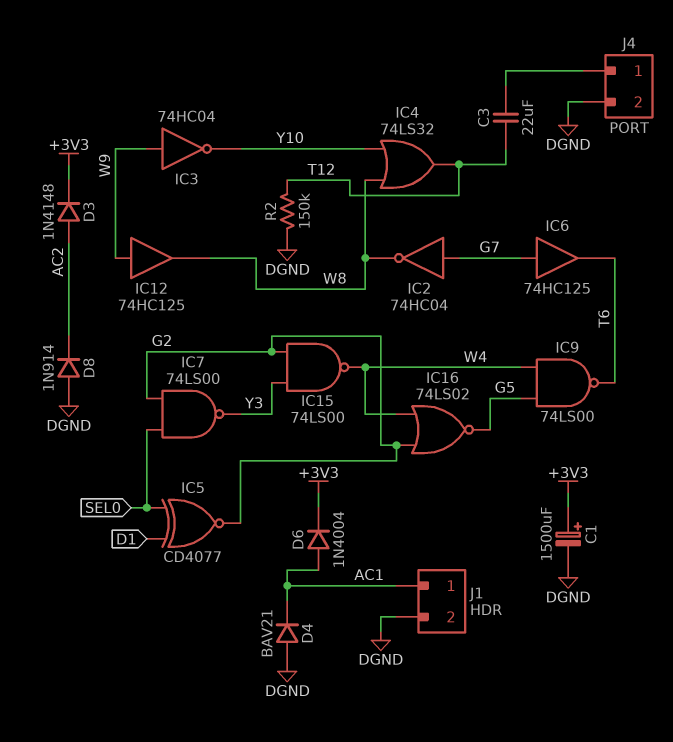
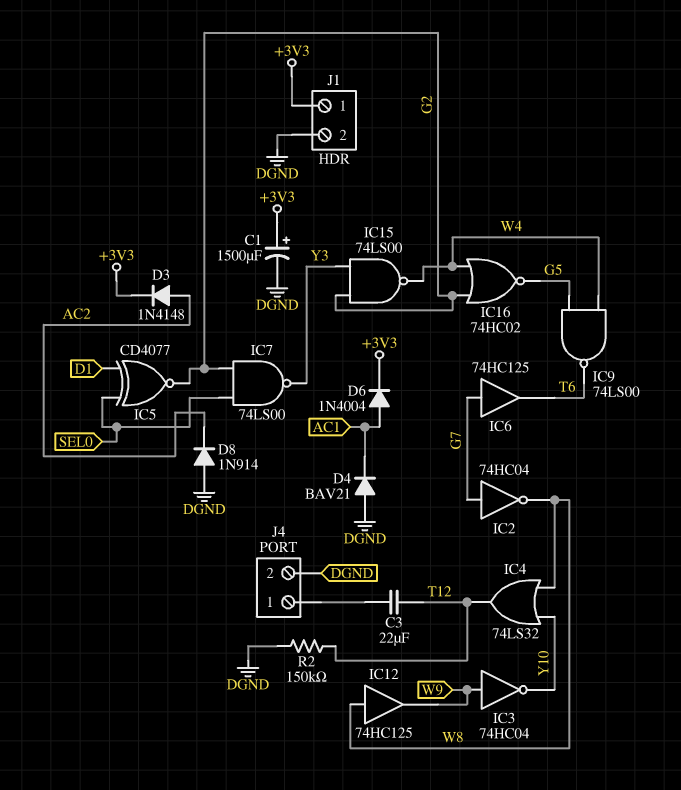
IC12: buffer 74HC125 (in W9, out W8) -> buffer 74HC125 (in W8, out W9)
IC16: NOR 74LS02 (in G2, in W4, out G5) -> NOR 74HC02 (in G2, in W4, out G5)
J1 pin 1: AC1 -> +3V3

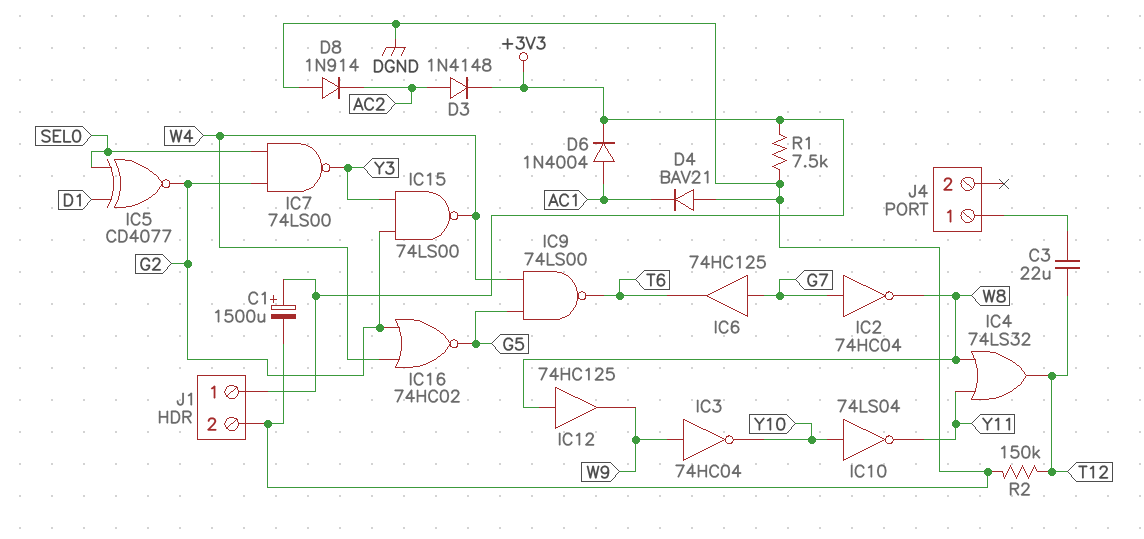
IC4: OR 74LS32 (in W8, in Y10, out T12) -> OR 74LS32 (in W8, in Y11, out T12)
IC10: none -> NOT 74LS04 (in Y10, out Y11)
J4 pin 2: DGND -> none
R1: none -> 7.5k (+3V3, DGND)

